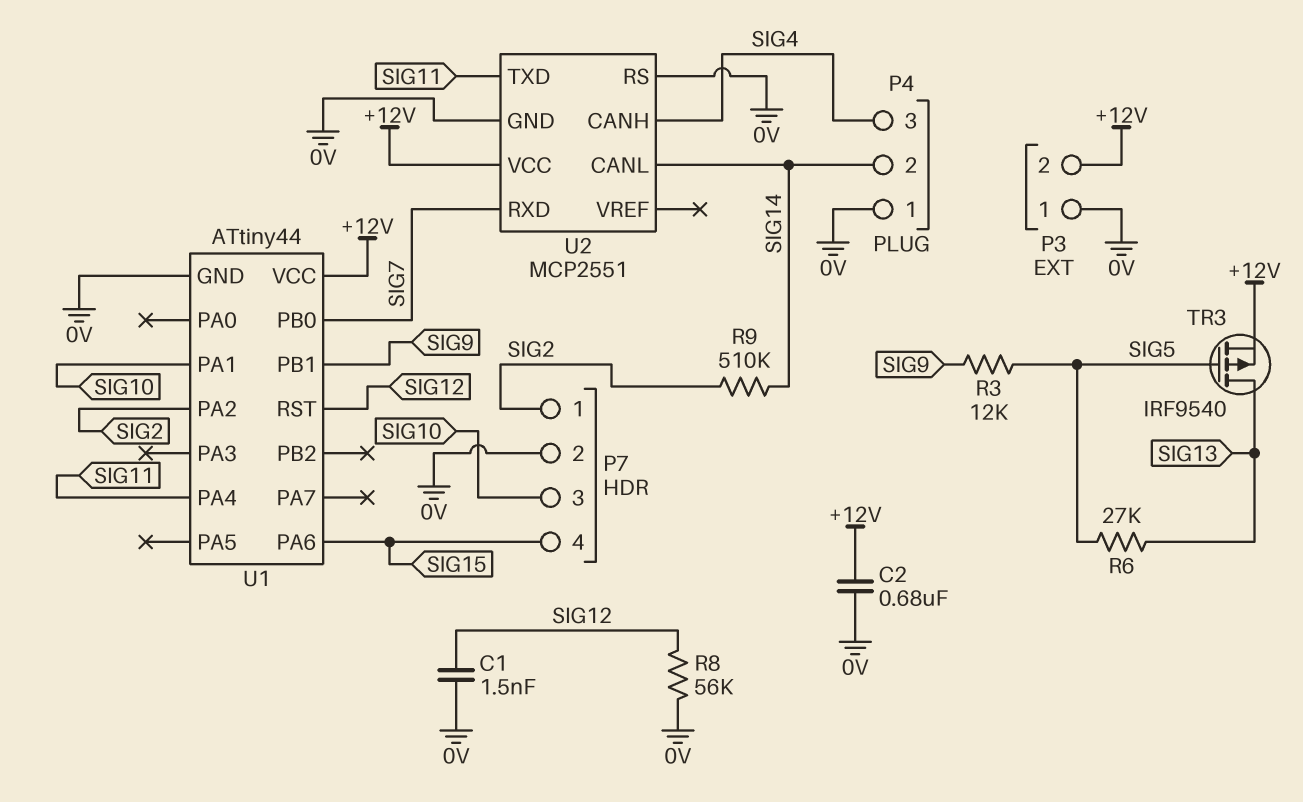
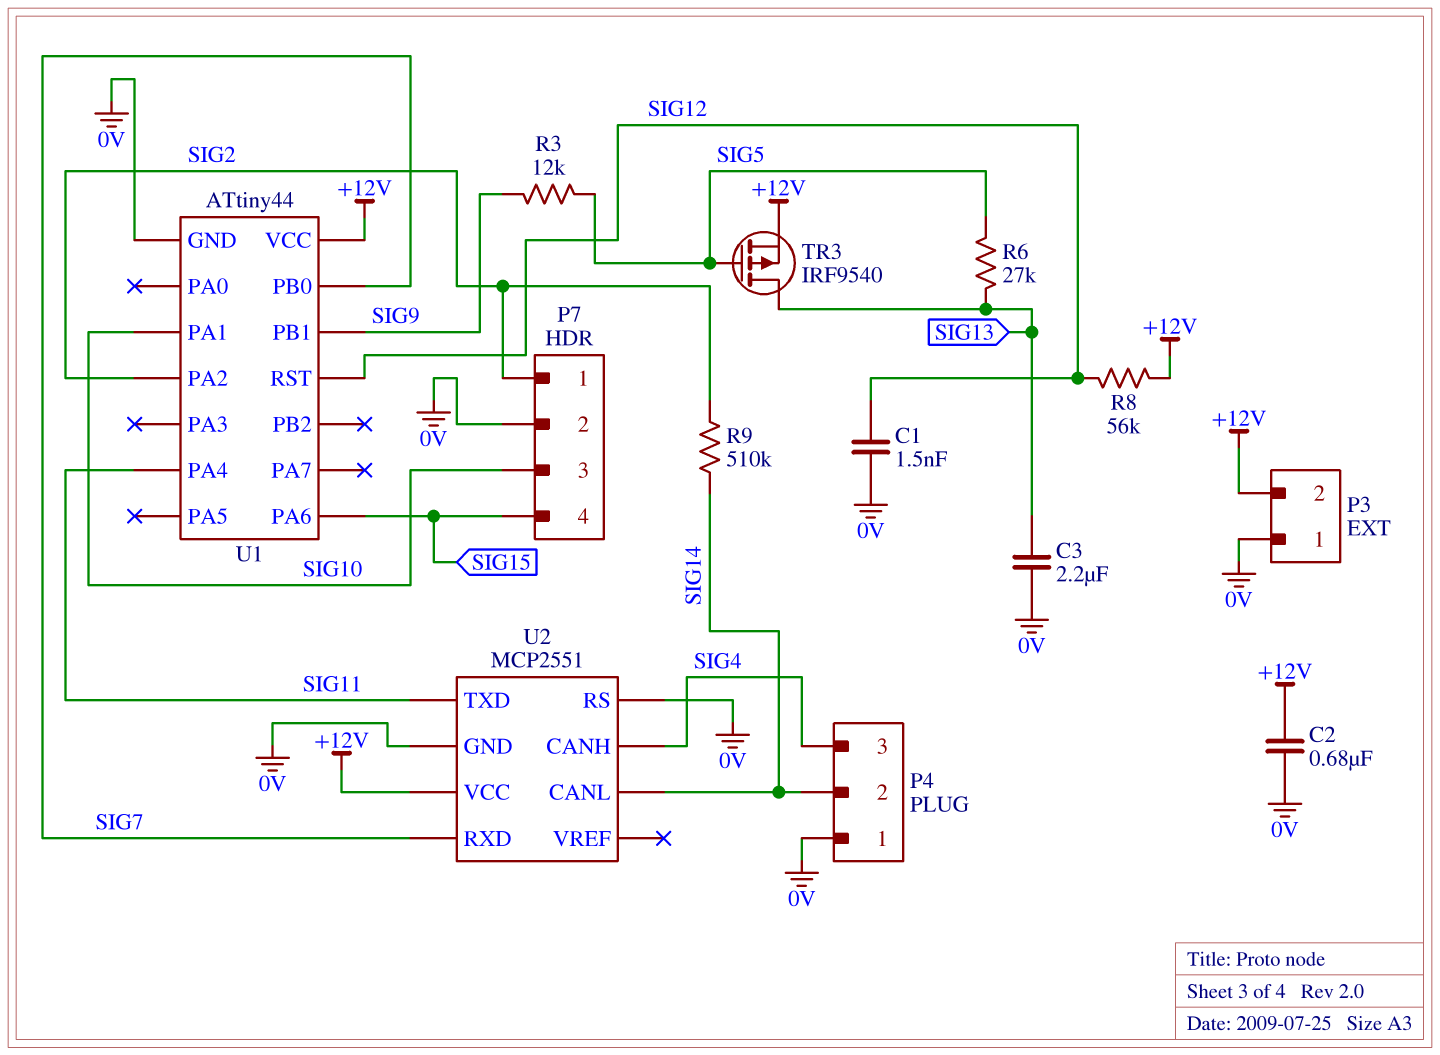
C3: none -> 2.2uF (0V, SIG13)
R8: 56k (0V, SIG12) -> 56k (+12V, SIG12)

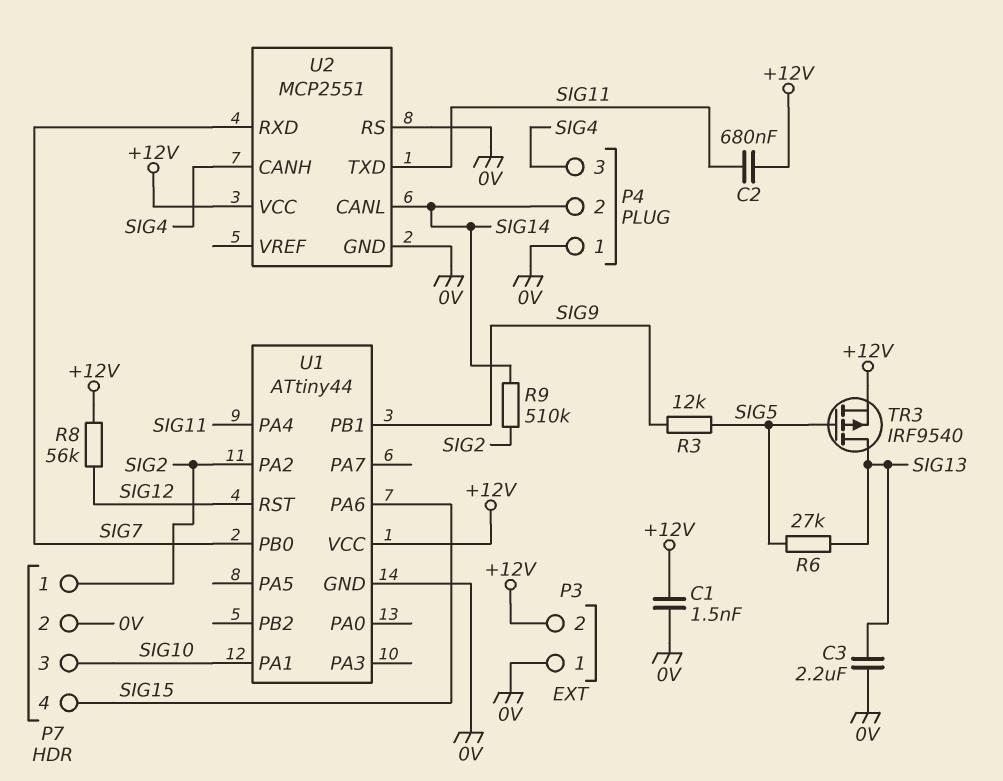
C1: 1.5nF (0V, SIG12) -> 1.5nF (+12V, 0V)
C2: 680nF (+12V, 0V) -> 680nF (+12V, SIG11)

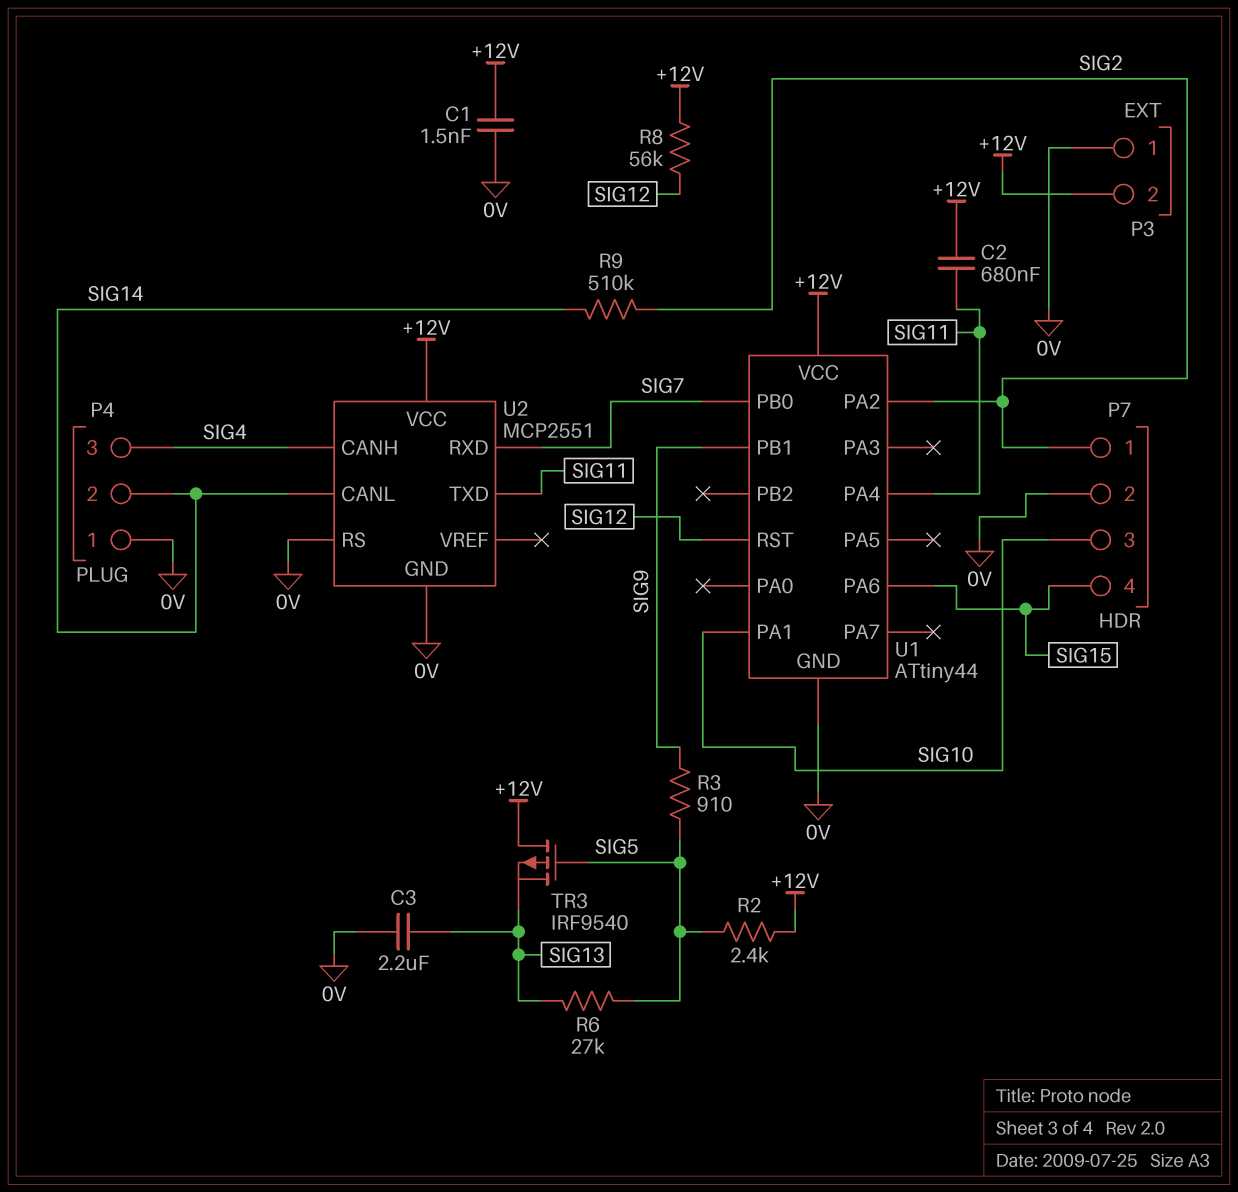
R2: none -> 2.4k (+12V, SIG5)
R3: 12k (SIG5, SIG9) -> 910 (SIG5, SIG9)
TR3: PMOS IRF9540 (G SIG5, D SIG13, S +12V) -> PMOS IRF9540 (G SIG5, D +12V, S SIG13)

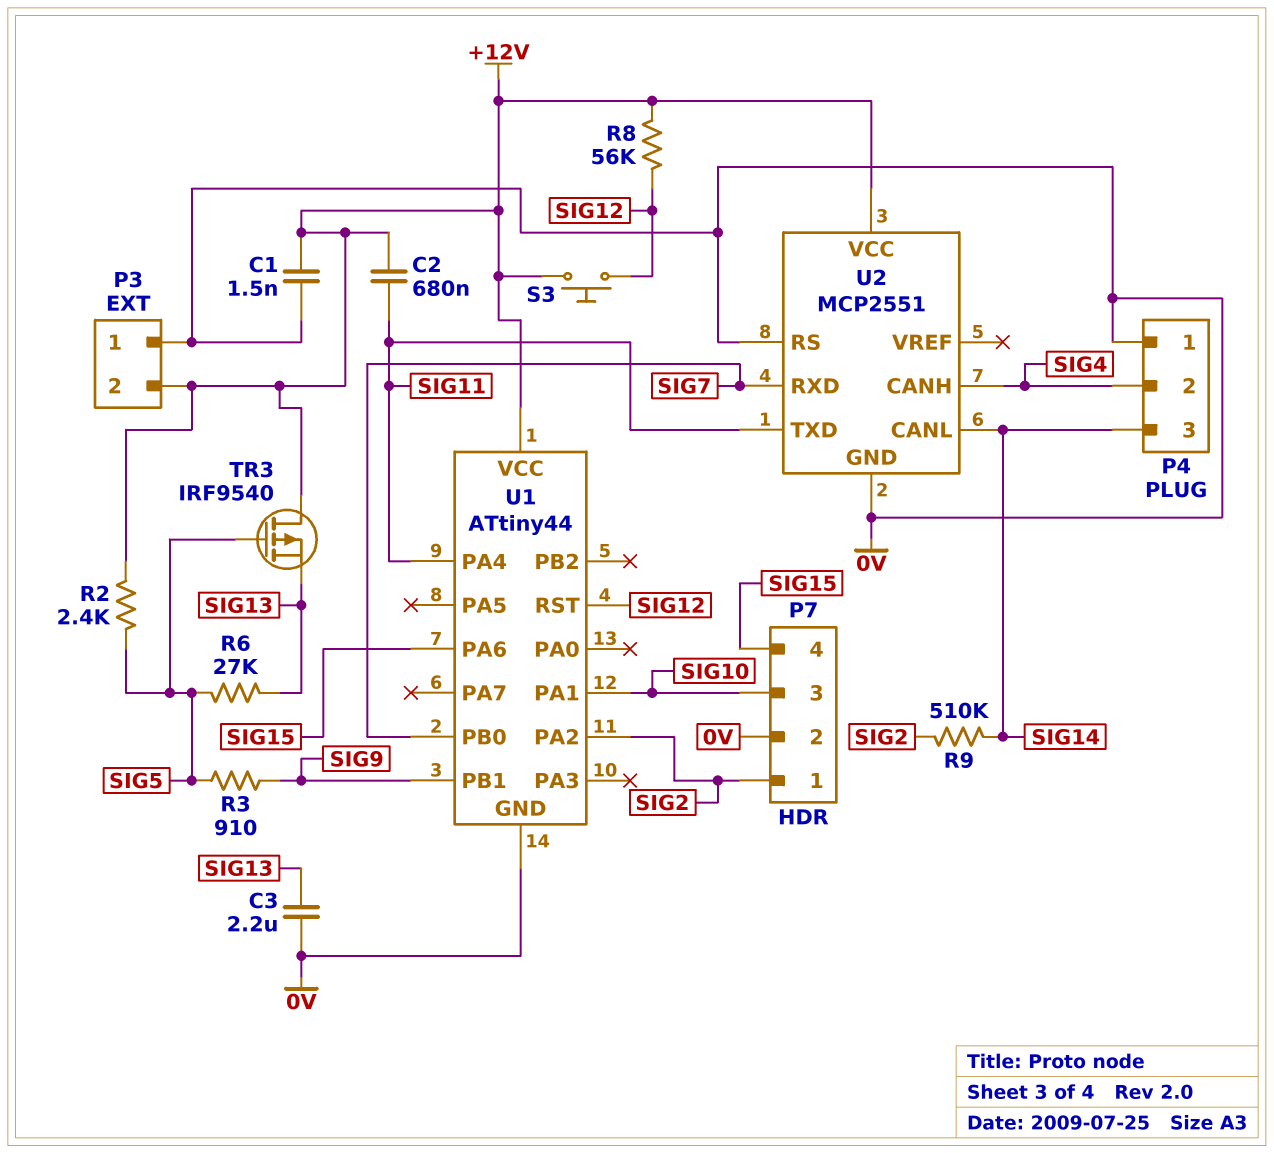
P4 pin 2: SIG14 -> SIG4
P4 pin 3: SIG4 -> SIG14
S3: none -> button (+12V, SIG12)

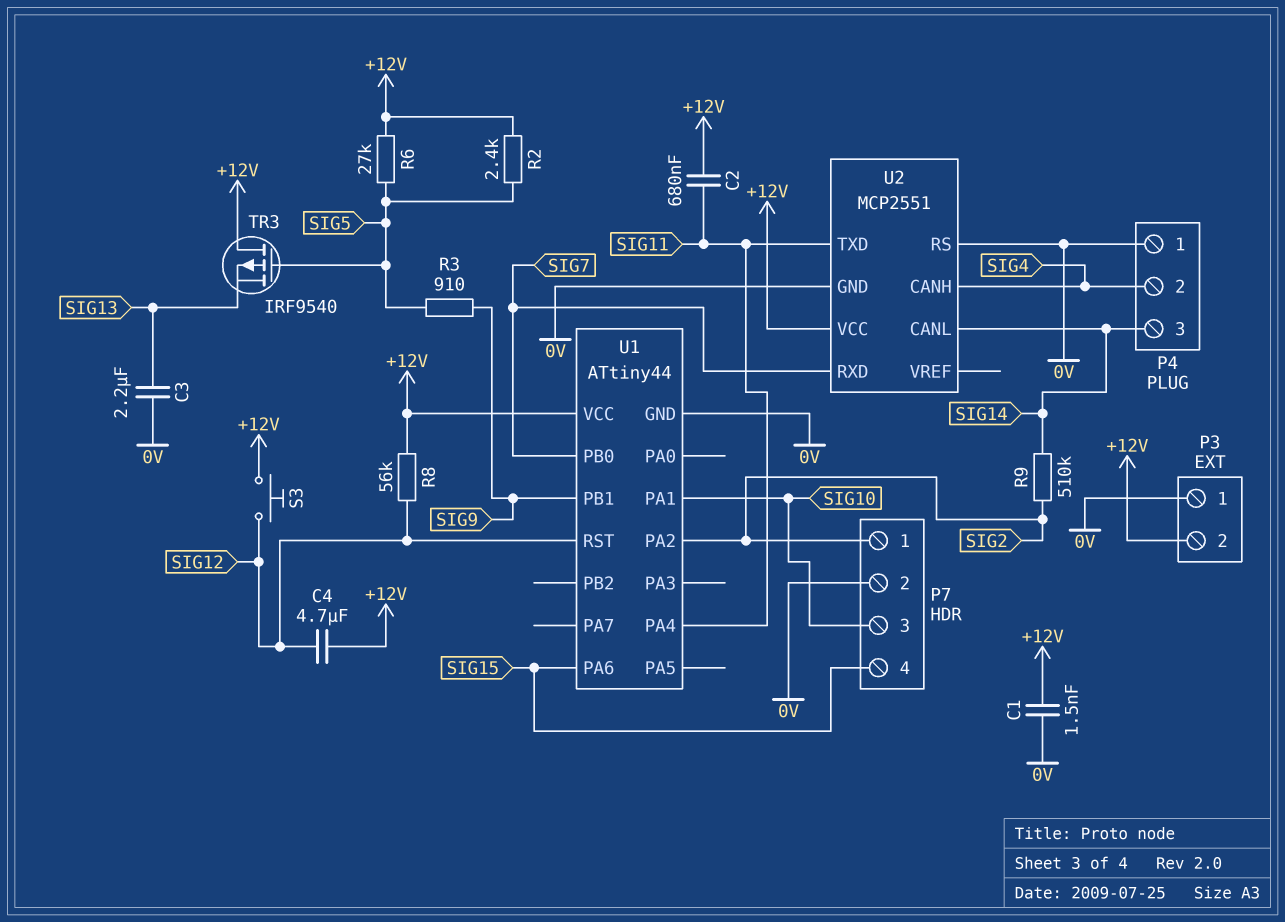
C4: none -> 4.7uF (+12V, SIG12)
R6: 27k (SIG5, SIG13) -> 27k (+12V, SIG5)

